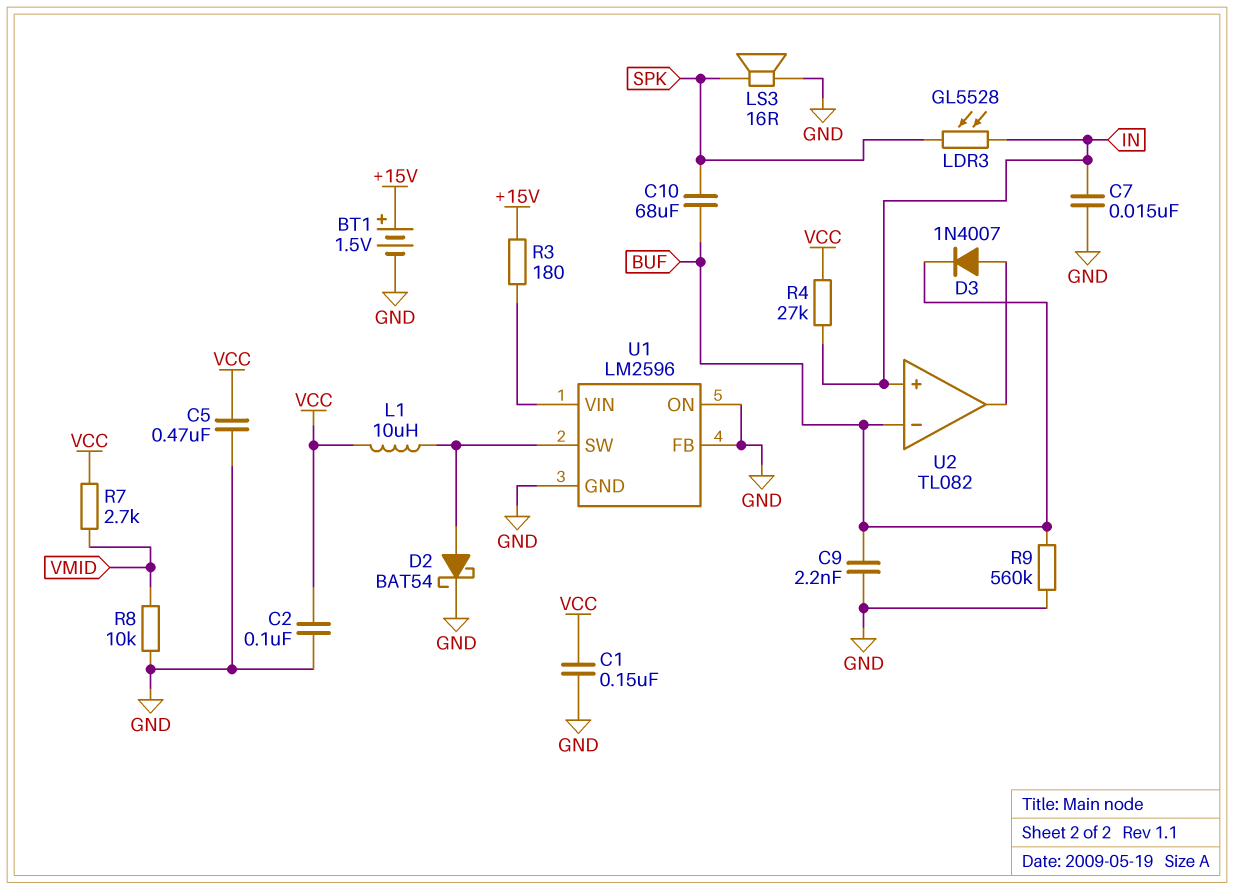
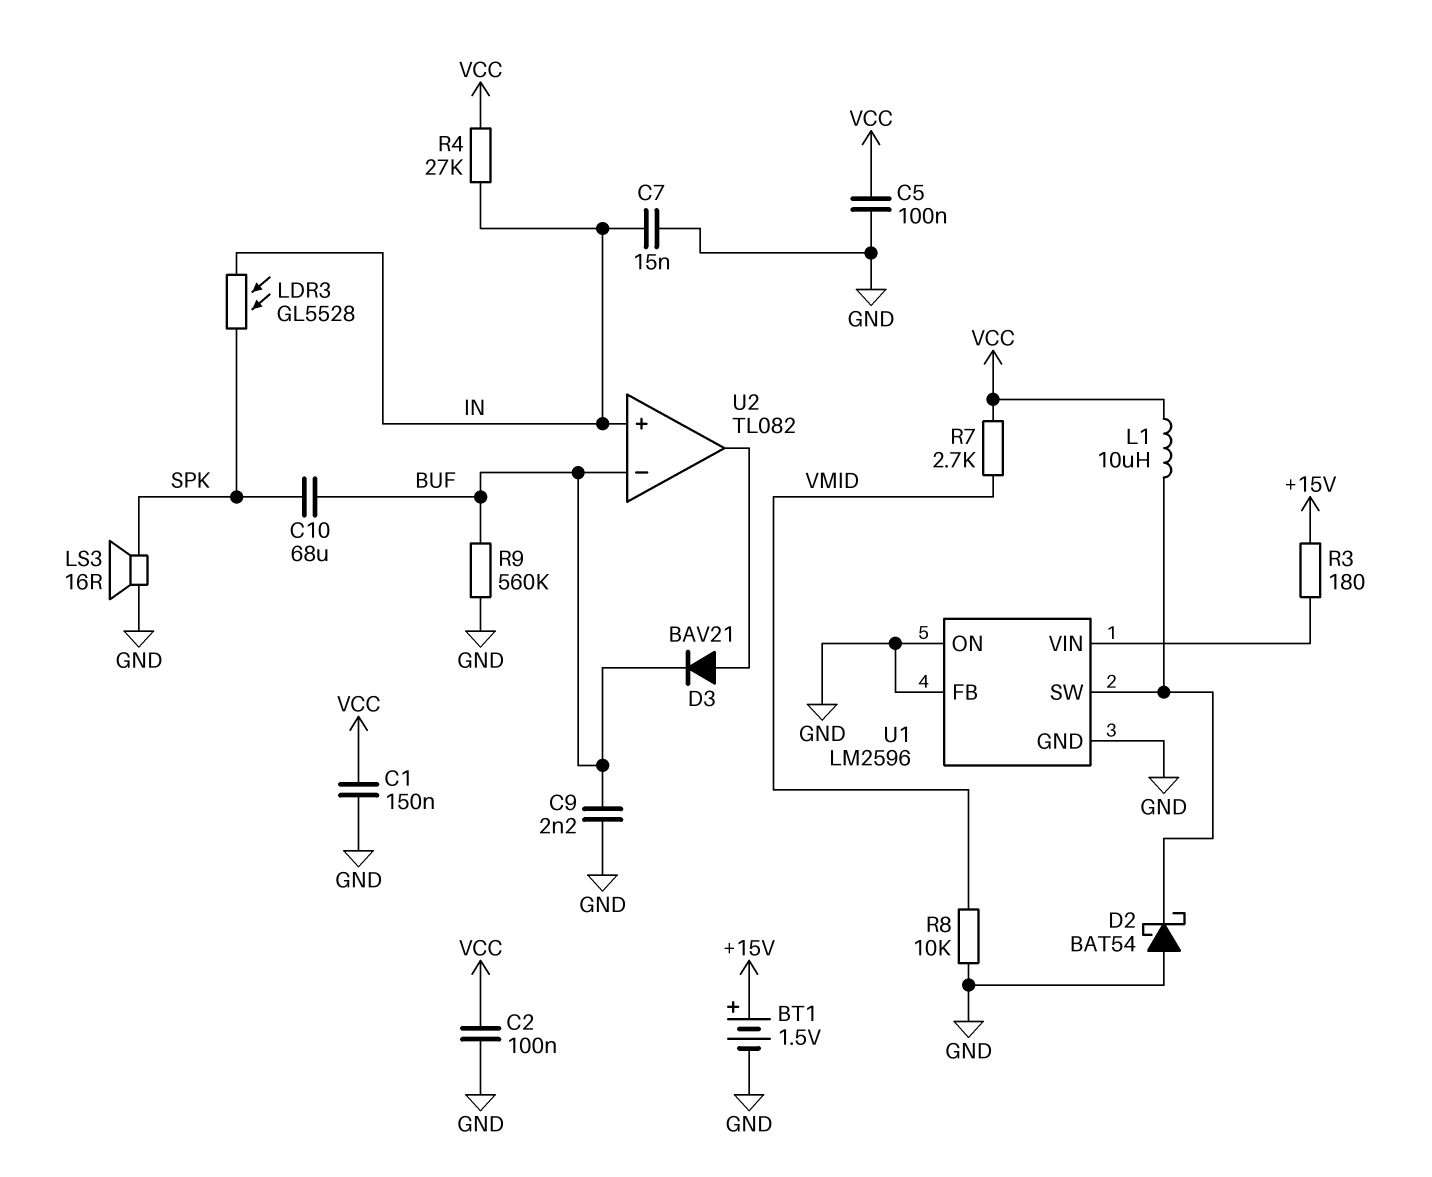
C5: 470nF (GND, VCC) -> 100nF (GND, VCC)
D2: schottky BAT54 (A U1/SW, K GND) -> schottky BAT54 (A GND, K U1/SW)
D3: diode 1N4007 (A U2/out, K BUF) -> diode BAV21 (A U2/out, K BUF)

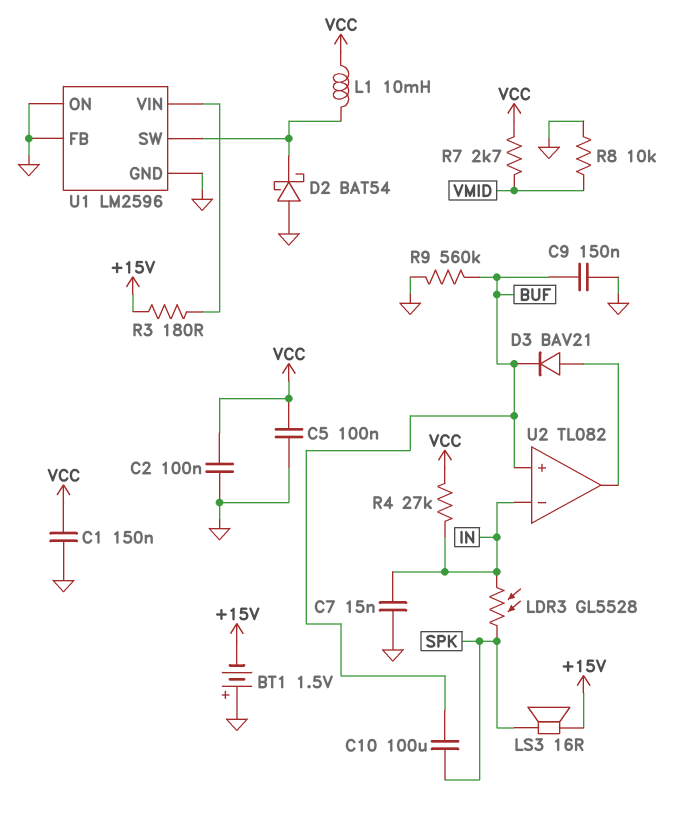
BT1: 1.5V (plus +15V, minus GND) -> 1.5V (plus GND, minus +15V)
C9: 2.2nF (BUF, GND) -> 150nF (BUF, GND)
C10: 68uF (BUF, SPK) -> 100uF (BUF, SPK)
L1: 10uH (U1/SW, VCC) -> 10mH (U1/SW, VCC)
LS3: speaker 16R (GND, SPK) -> speaker 16R (+15V, SPK)
U2 pin in+: IN -> BUF
U2 pin in-: BUF -> IN

